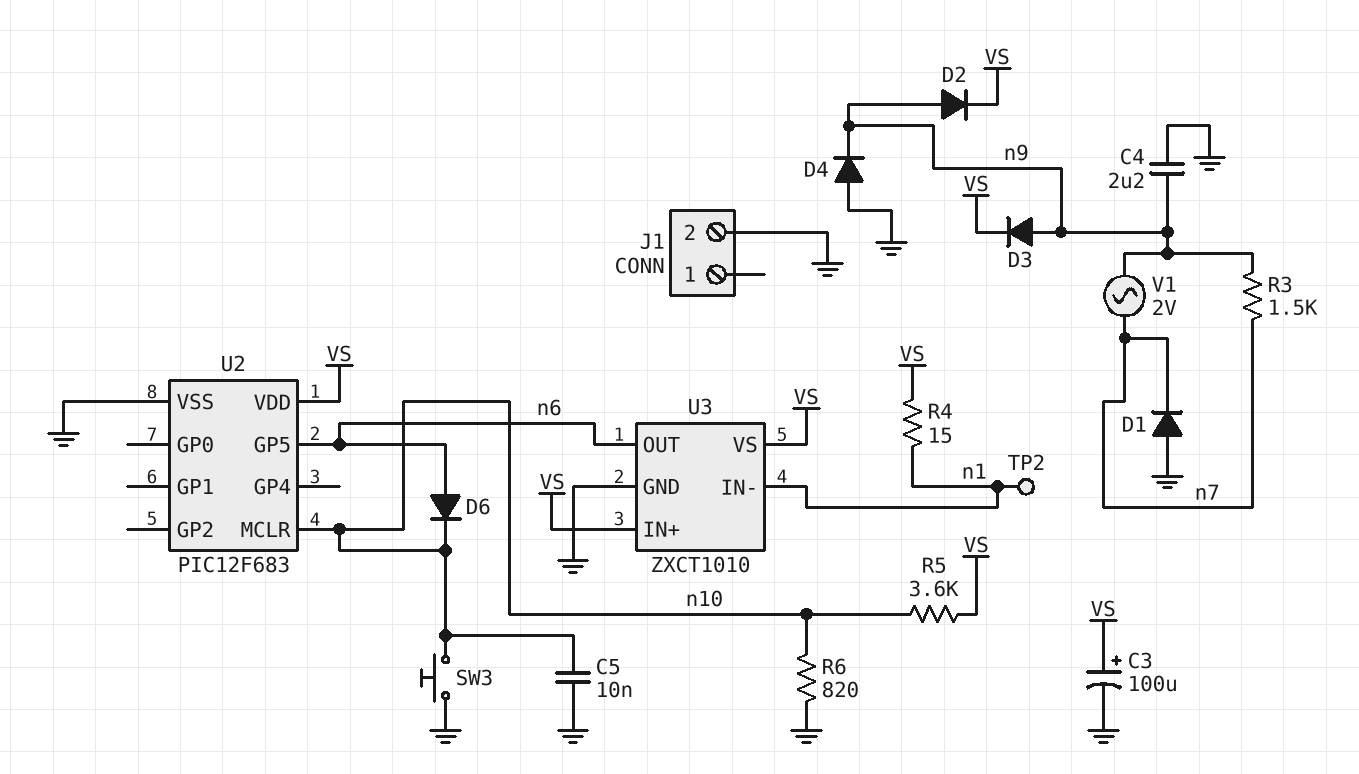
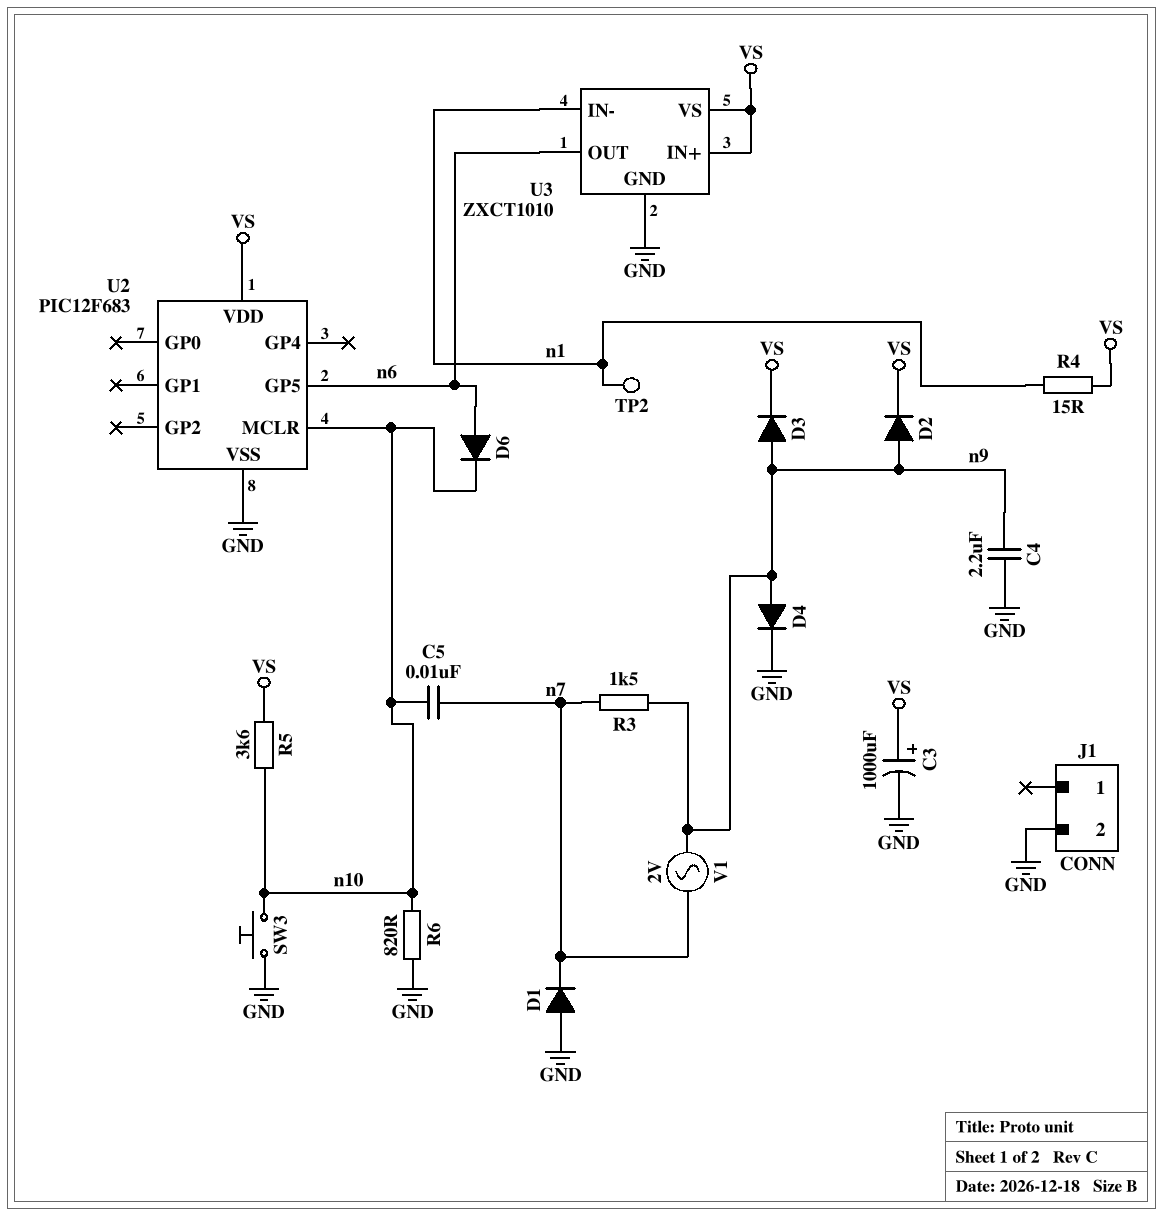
C3: 100uF (plus VS, minus GND) -> 1000uF (plus VS, minus GND)
C5: 10nF (GND, n10) -> 10nF (n7, n10)
D4: diode (A GND, K n9) -> diode (A n9, K GND)

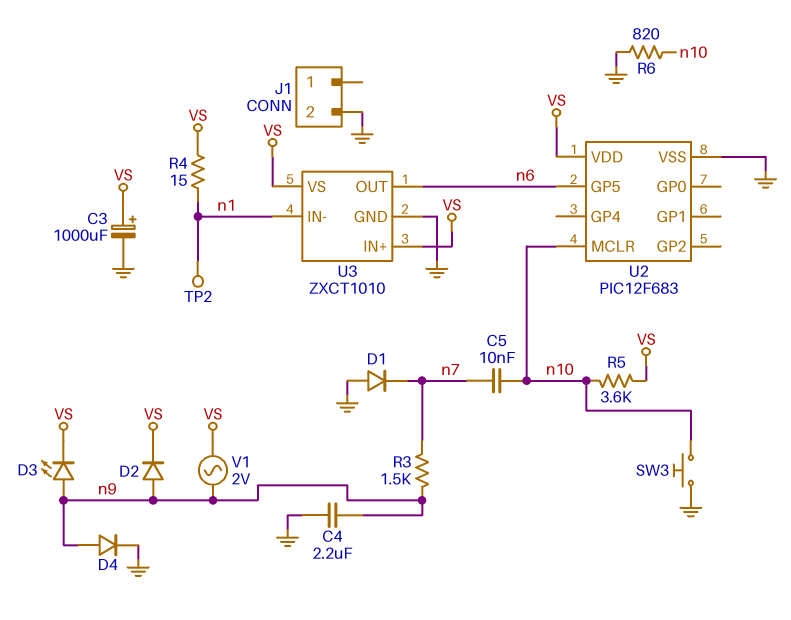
D3: diode (A n9, K VS) -> LED (A n9, K VS)
D6: diode (A n6, K n10) -> none
V1: AC 2V (n7, n9) -> AC 2V (VS, n9)

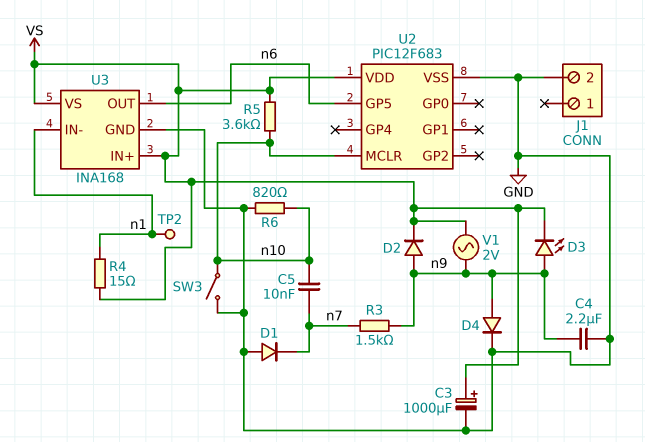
SW3: button (GND, n10) -> switch (GND, n10)
U3: ZXCT1010 -> INA168

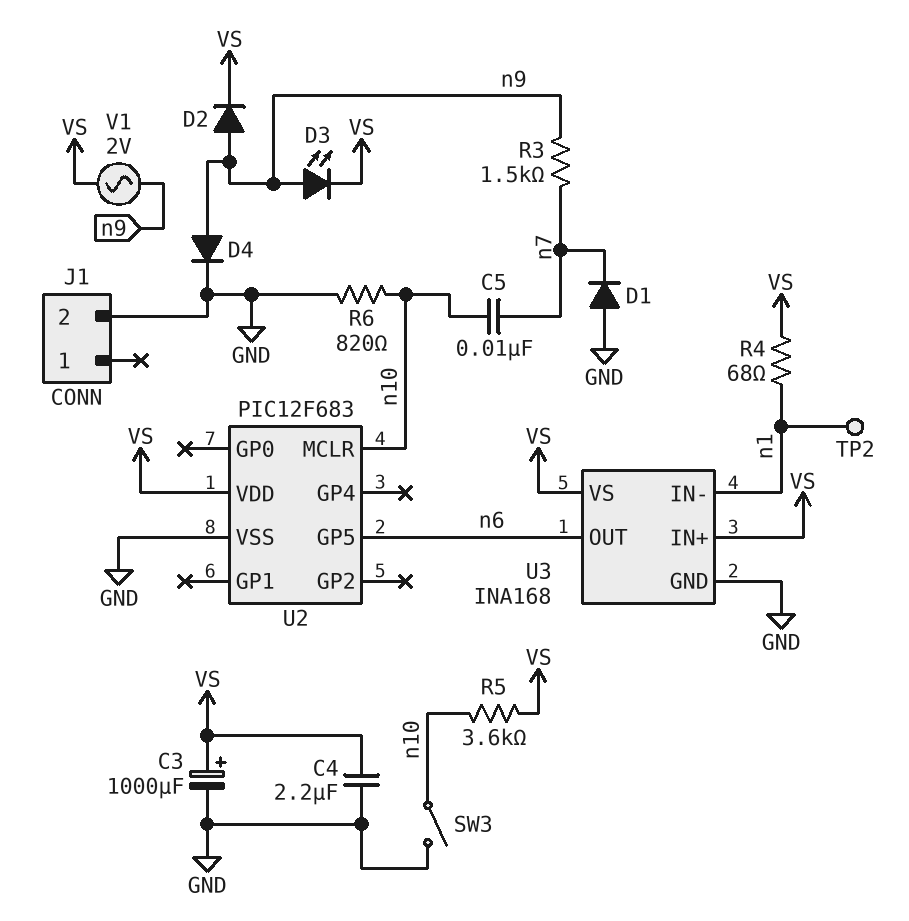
C4: 2.2uF (GND, n9) -> 2.2uF (GND, VS)
R4: 15 (VS, n1) -> 68 (VS, n1)

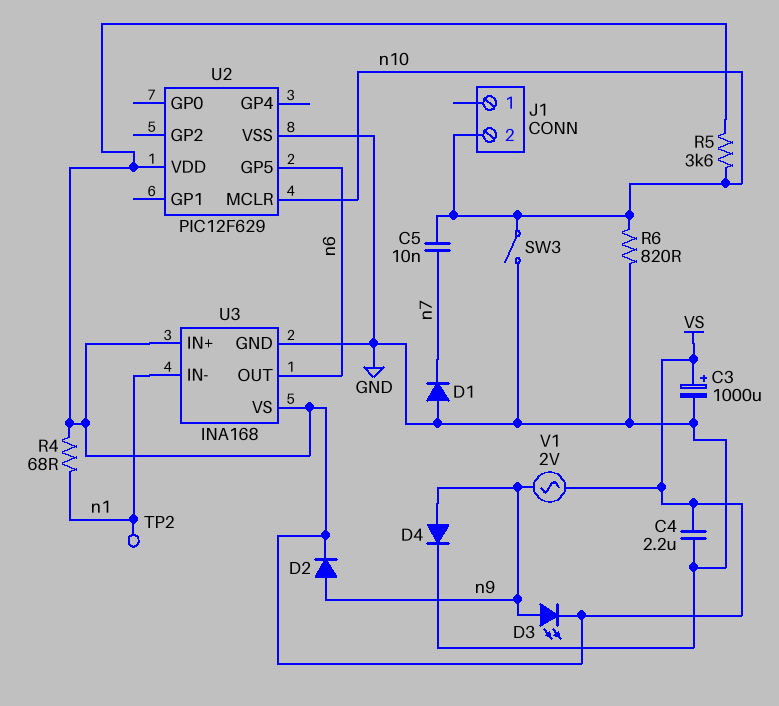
J1 pin 2: GND -> n10
R3: 1.5k (n7, n9) -> none
U2: PIC12F683 -> PIC12F629

